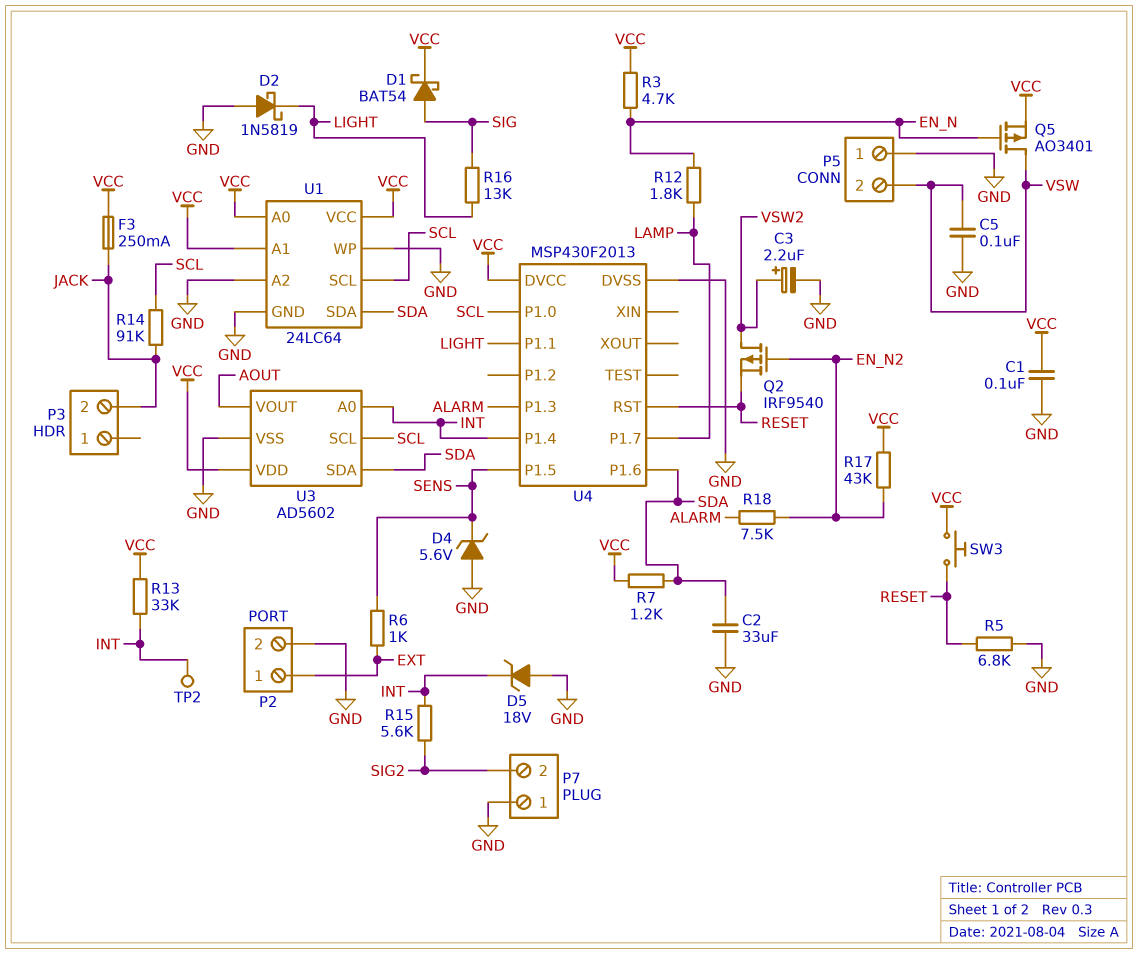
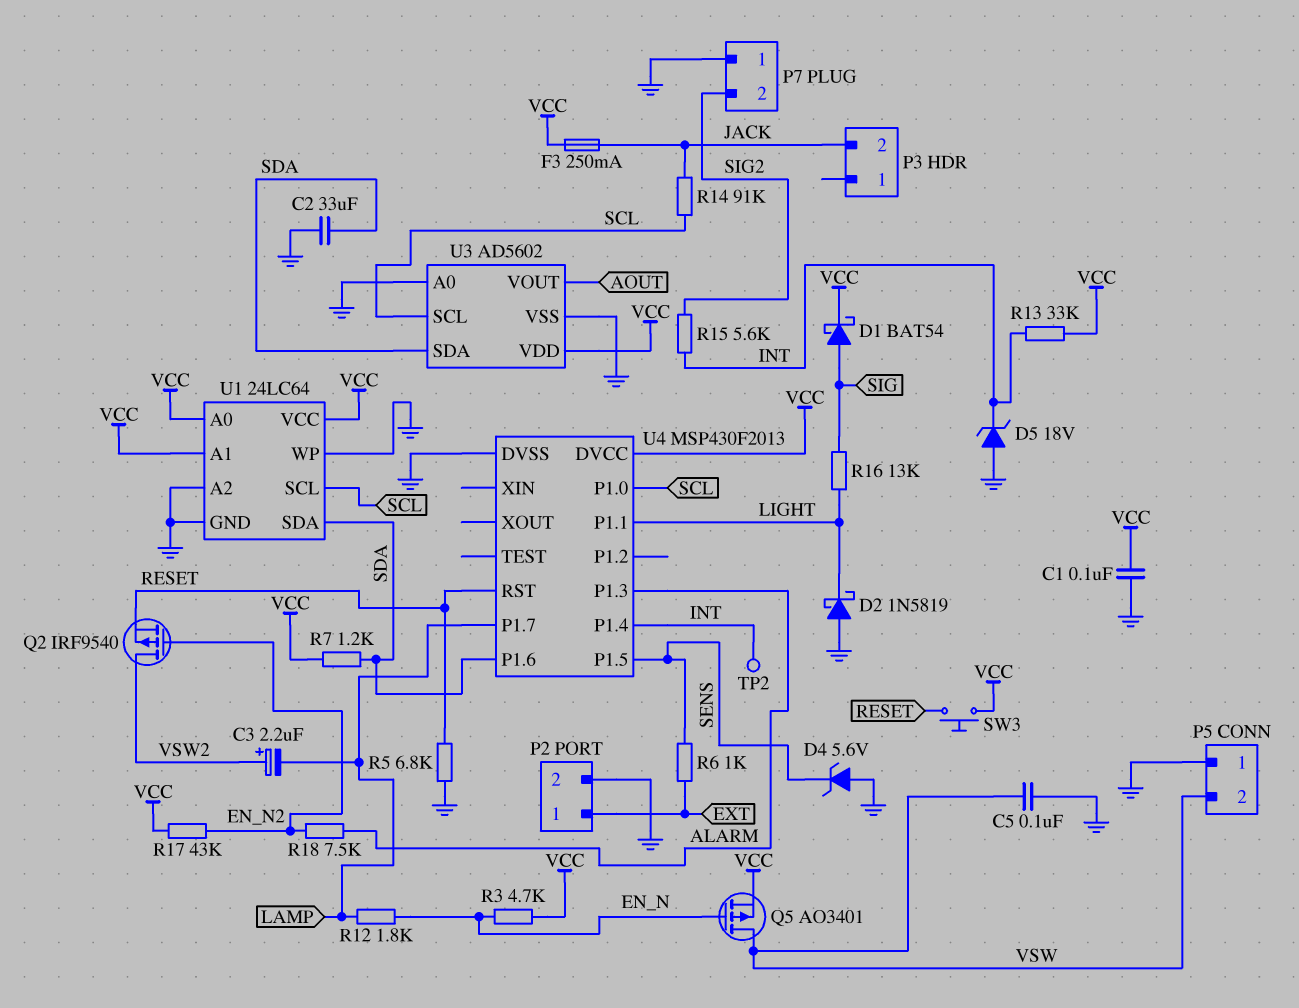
C3: 2.2uF (plus VSW2, minus GND) -> 2.2uF (plus VSW2, minus LAMP)
U3 pin A0: INT -> GND

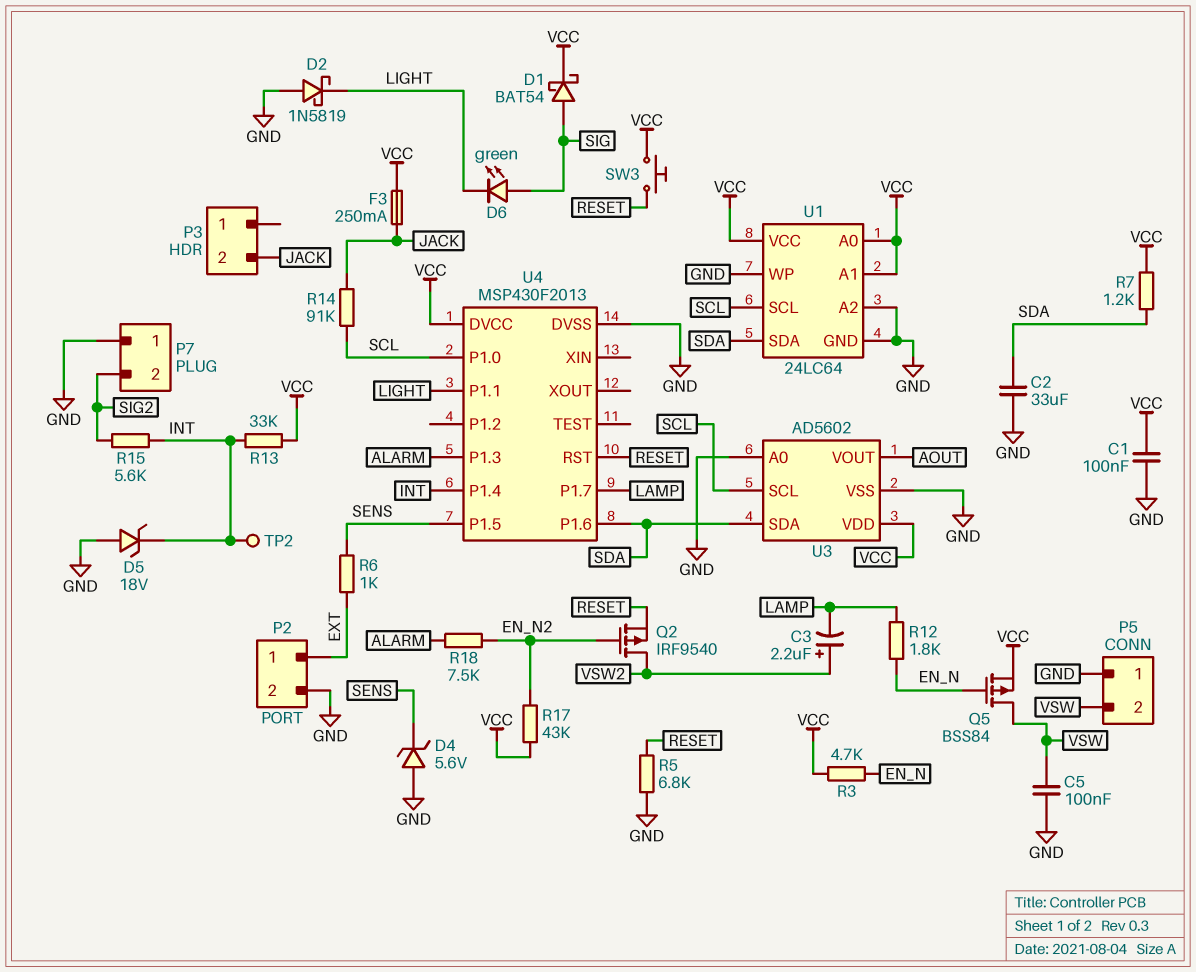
D6: none -> LED green (A SIG, K LIGHT)
Q5: PMOS AO3401 (G EN_N, D VSW, S VCC) -> PMOS BSS84 (G EN_N, D VSW, S VCC)
R16: 13k (LIGHT, SIG) -> none

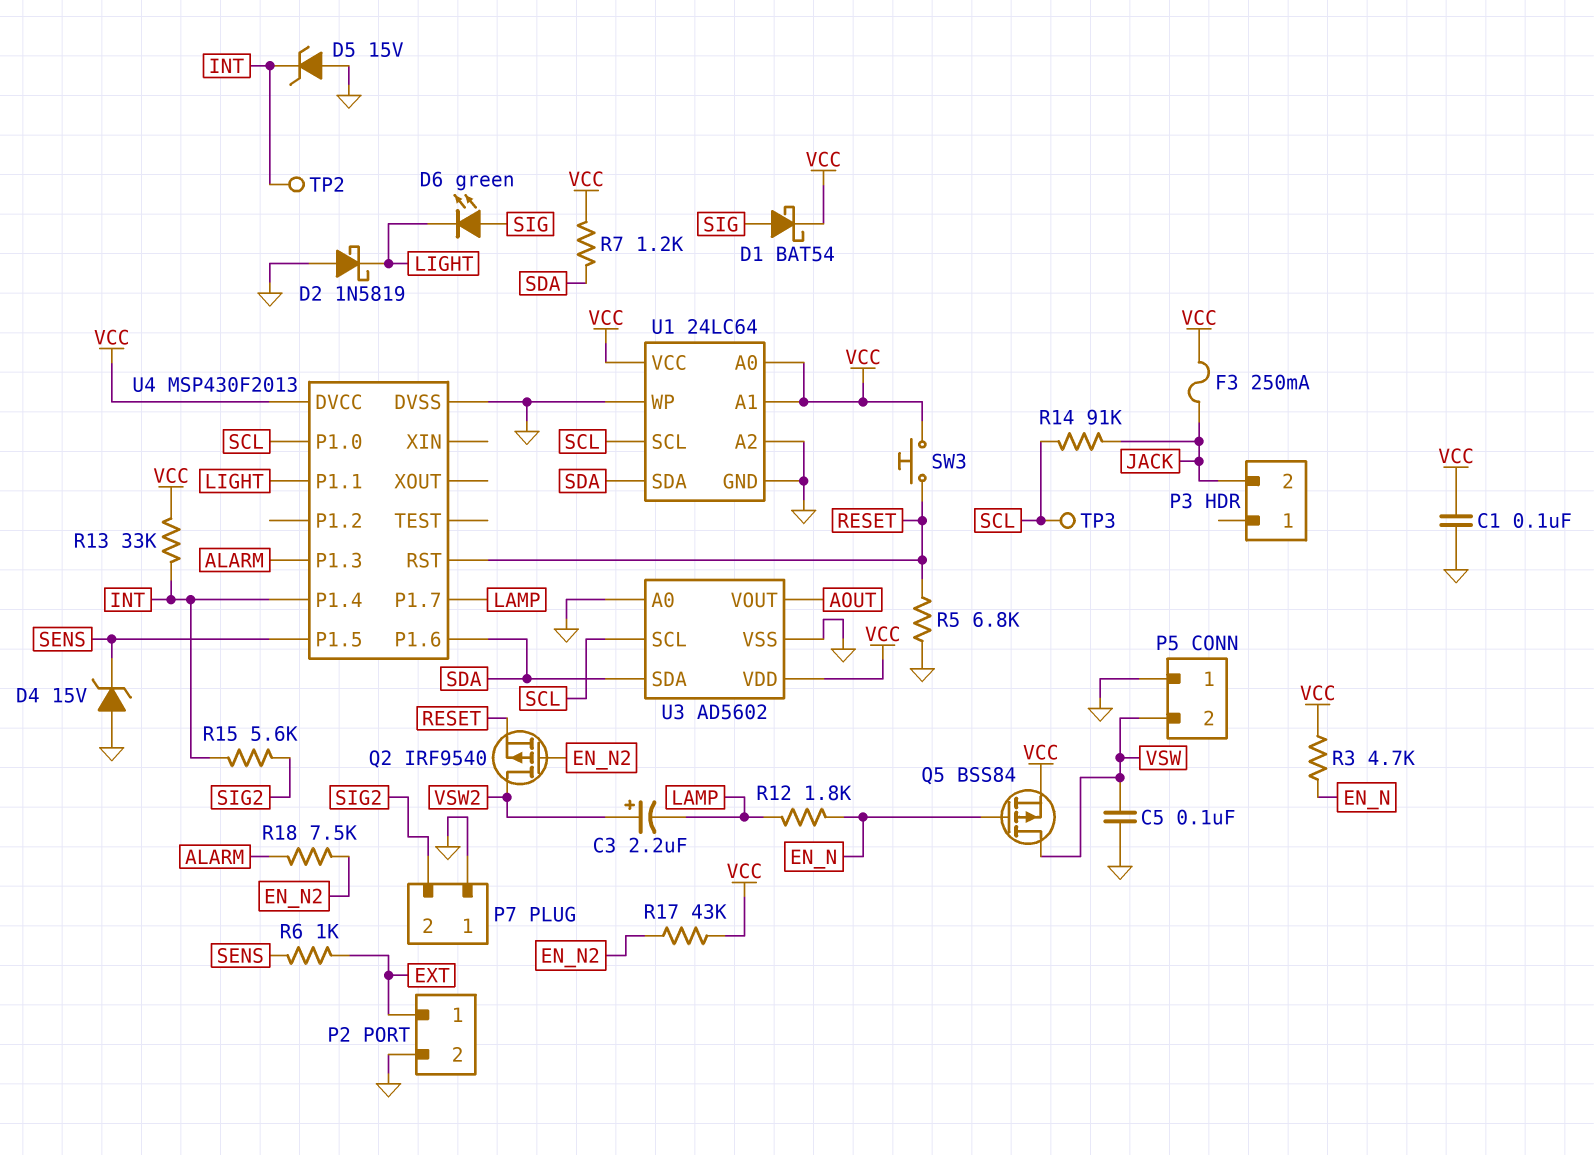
C2: 33uF (GND, SDA) -> none
D4: zener 5.6V (A GND, K SENS) -> zener 15V (A GND, K SENS)
D5: zener 18V (A GND, K INT) -> zener 15V (A GND, K INT)
TP3: none -> test point (SCL)

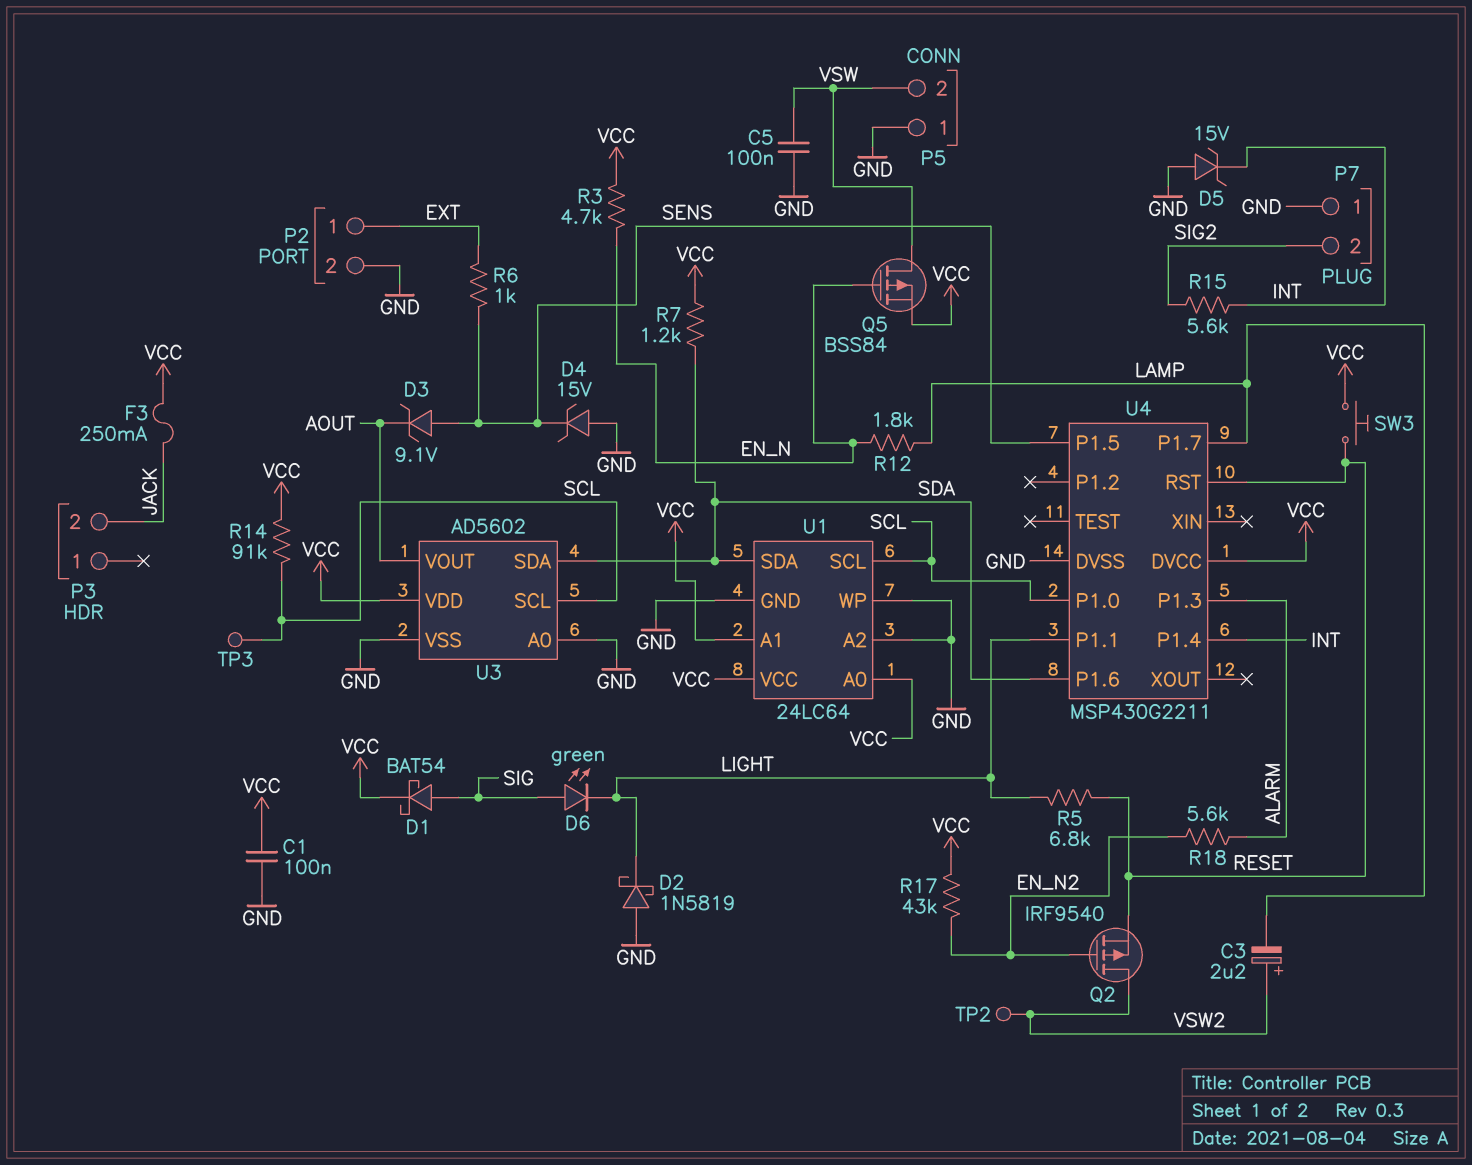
D3: none -> zener 9.1V (A SENS, K AOUT)
R5: 6.8k (GND, RESET) -> 6.8k (LIGHT, RESET)
R13: 33k (INT, VCC) -> none
R14: 91k (JACK, SCL) -> 91k (SCL, VCC)
R18: 7.5k (ALARM, EN_N2) -> 5.6k (ALARM, EN_N2)
TP2: test point (INT) -> test point (VSW2)
U4: MSP430F2013 -> MSP430G2211

